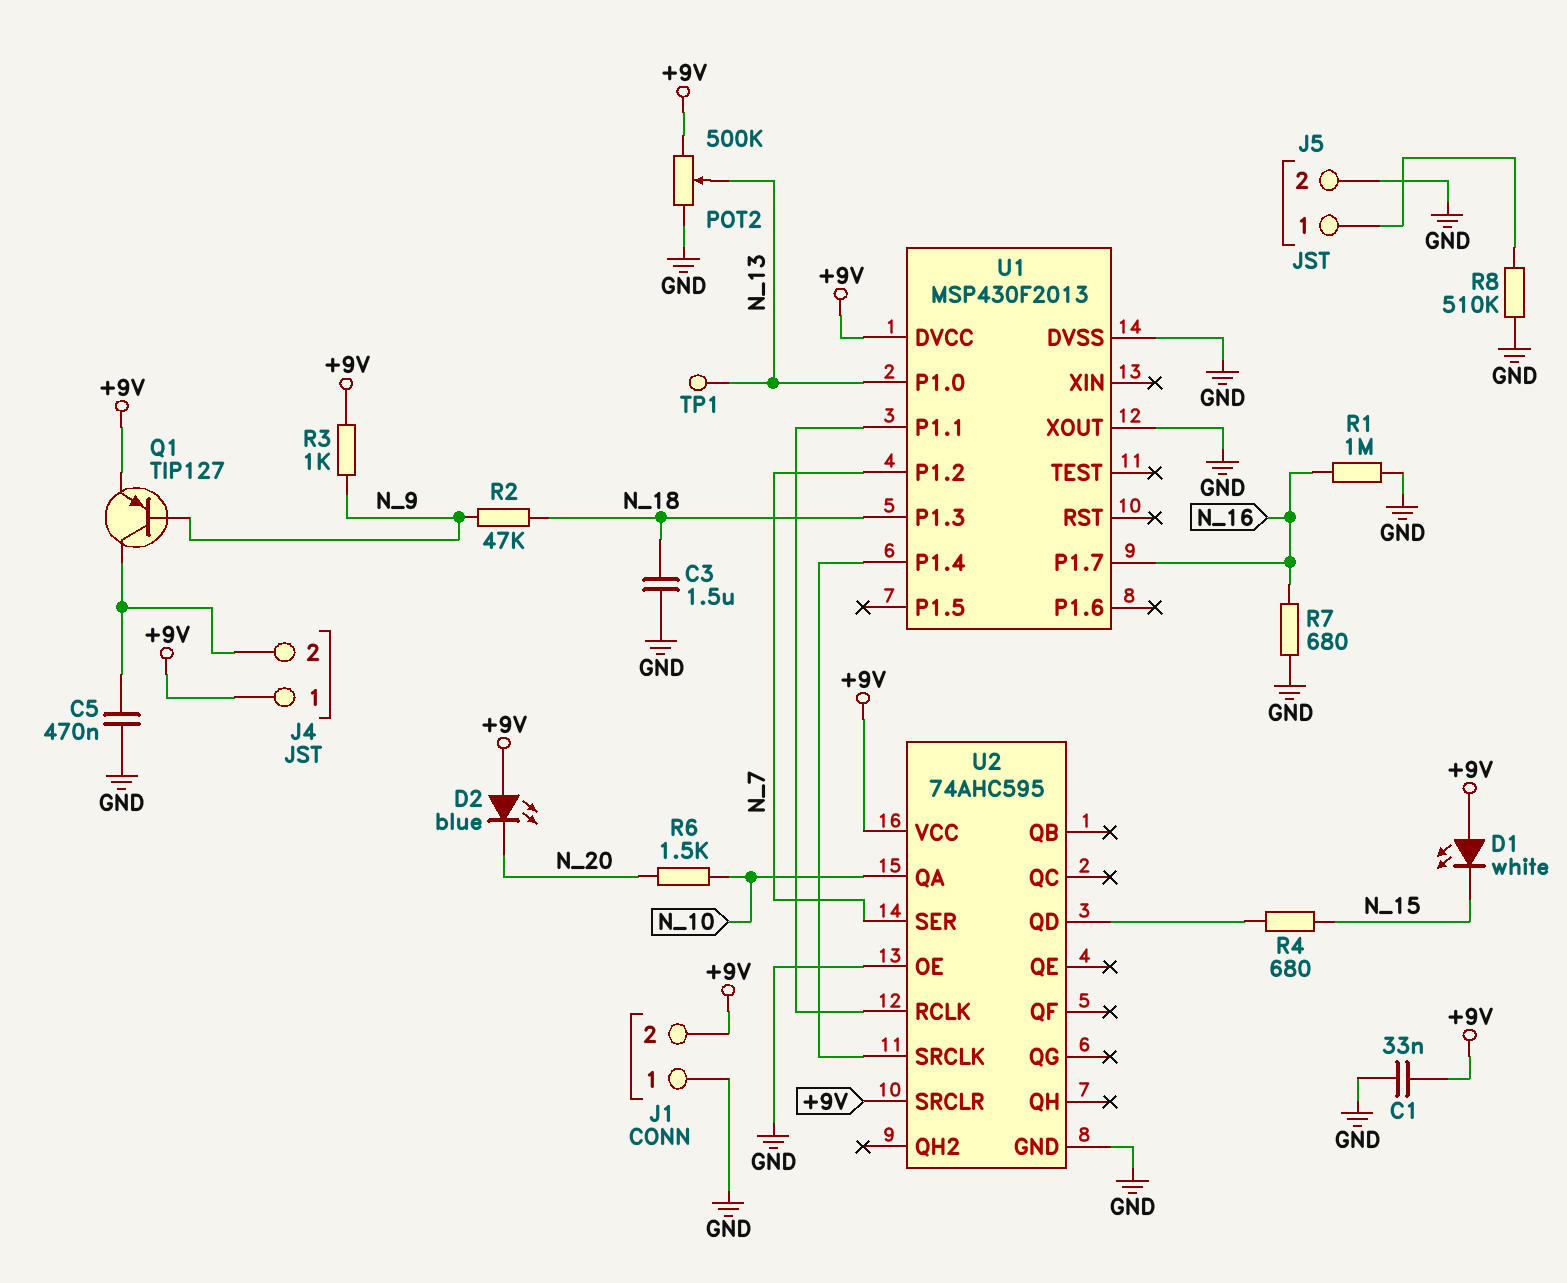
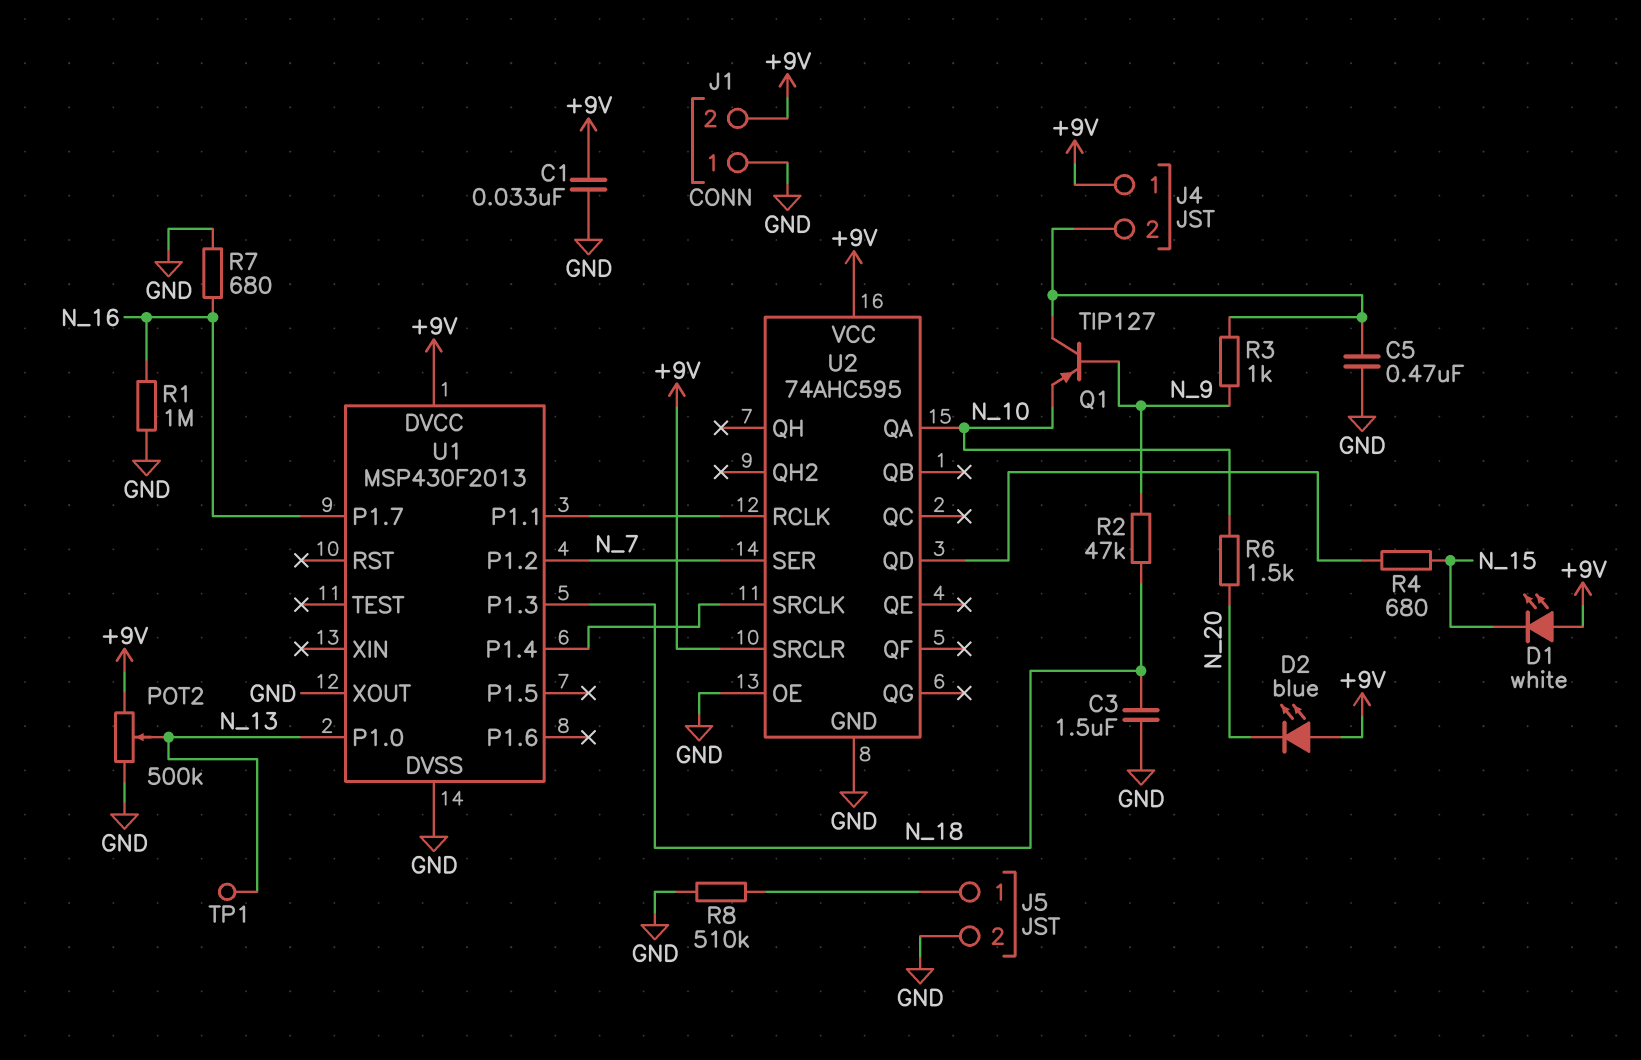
Q1: PNP TIP127 (B N_9, C J4/2, E +9V) -> PNP TIP127 (B N_9, C J4/2, E N_10)
R3: 1k (+9V, N_9) -> 1k (J4/2, N_9)

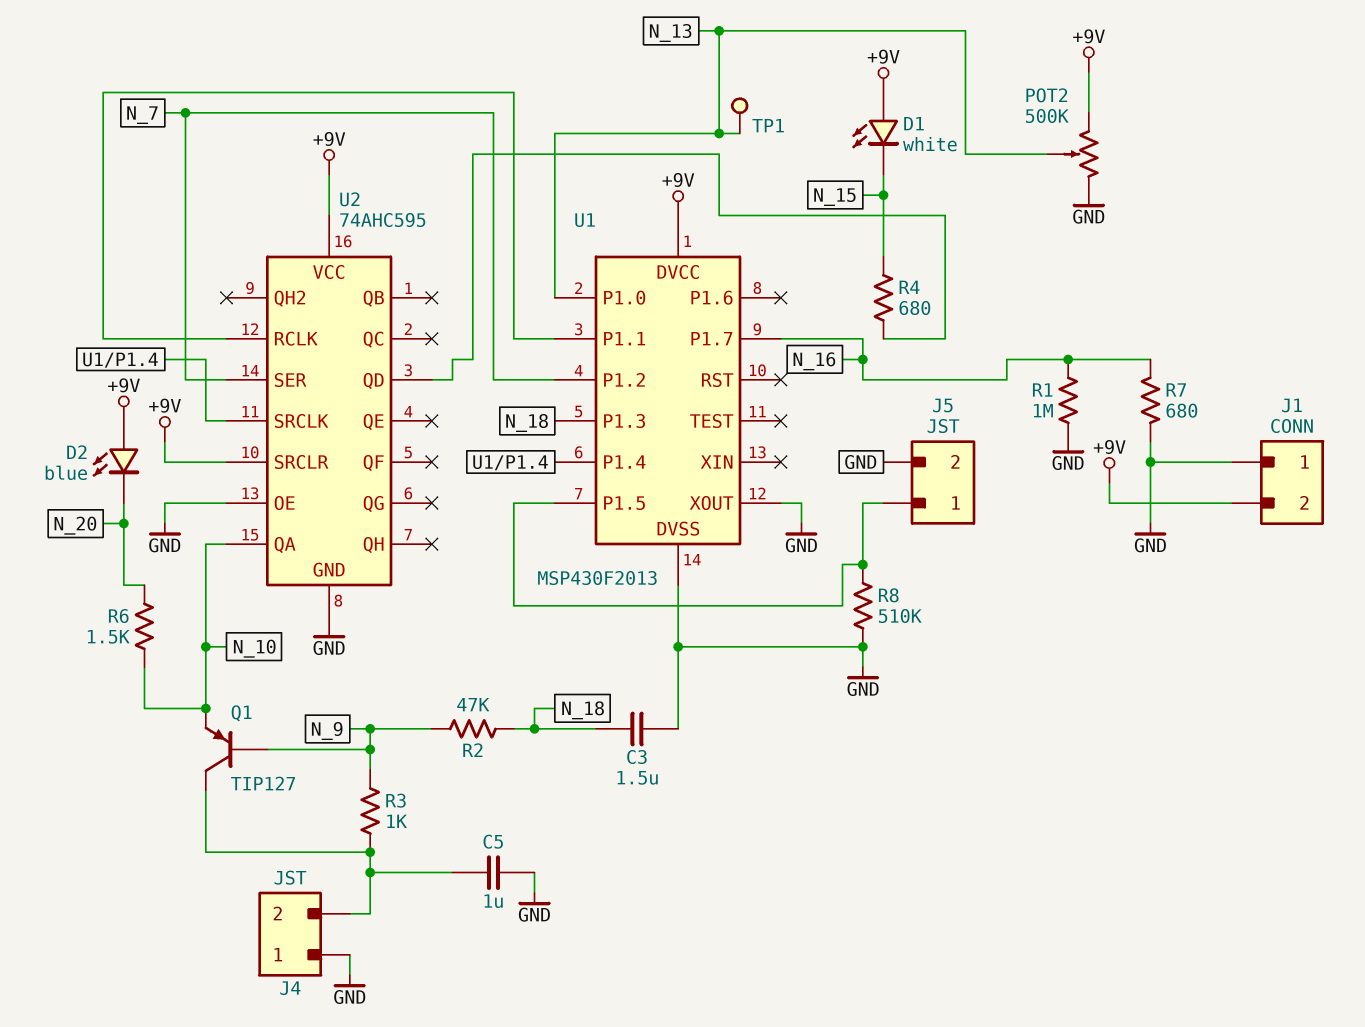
C1: 33nF (+9V, GND) -> none
C5: 470nF (GND, J4/2) -> 1uF (GND, J4/2)
J4 pin 1: +9V -> GND
U1 pin P1.5: none -> J5/1

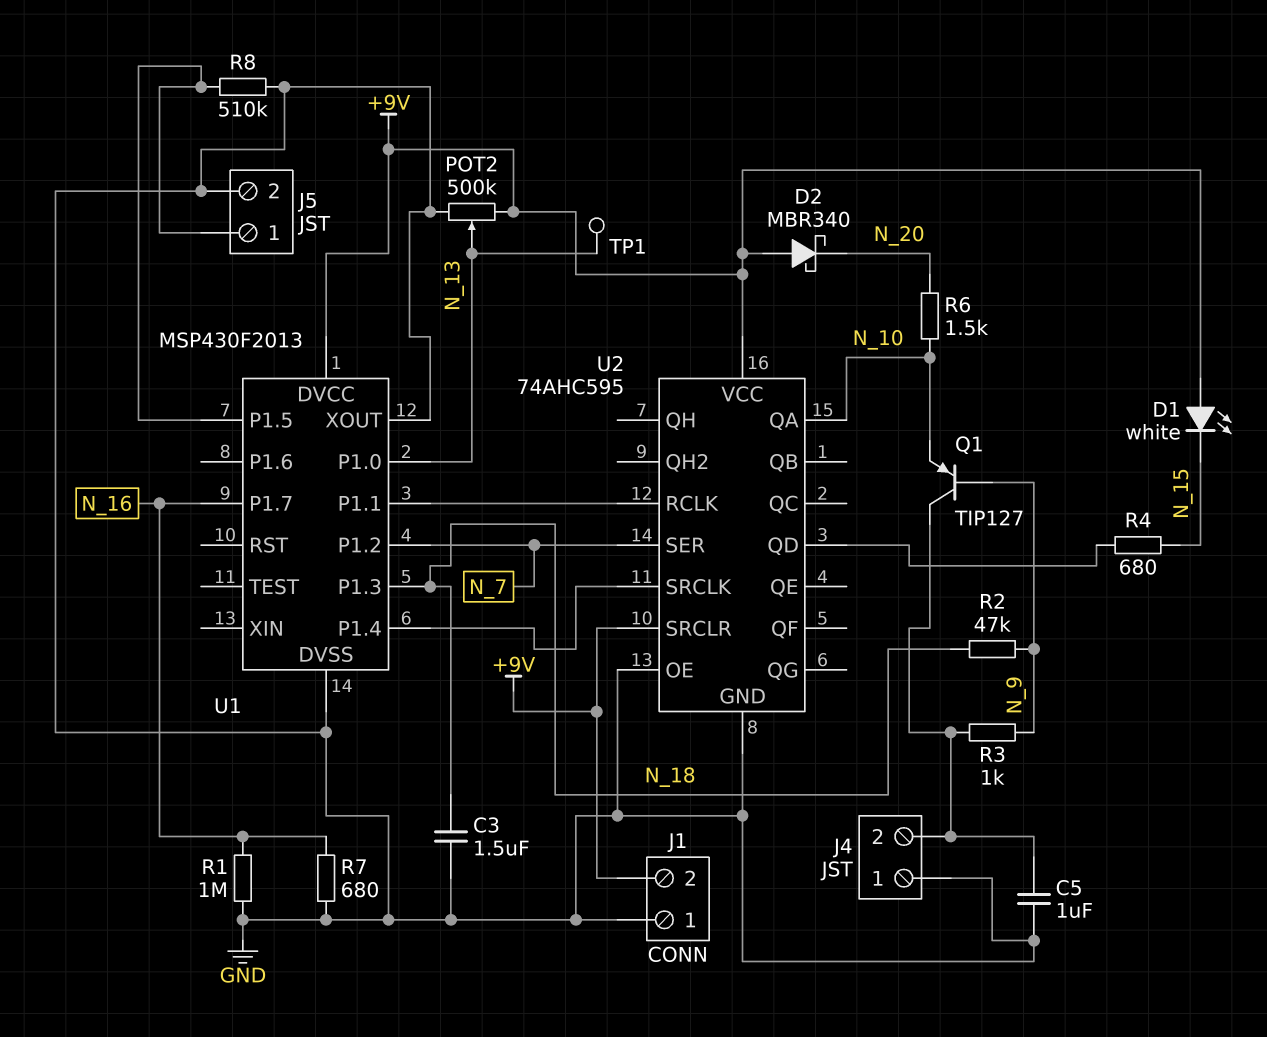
D2: LED blue (A +9V, K N_20) -> schottky MBR340 (A +9V, K N_20)

